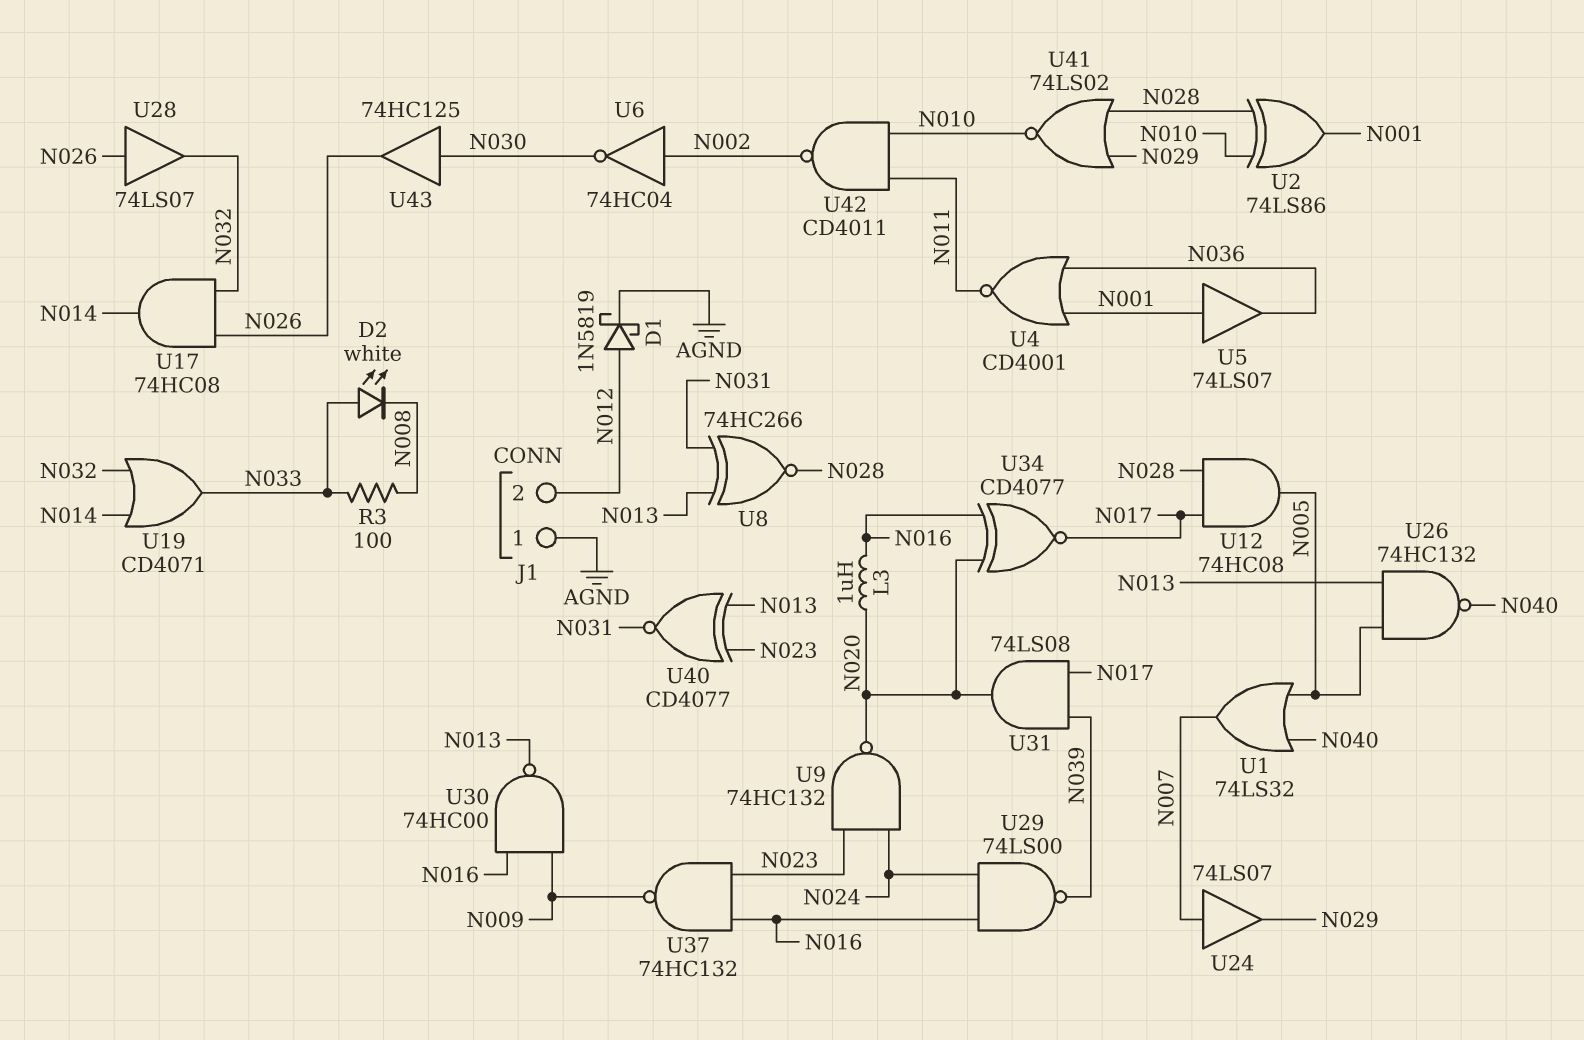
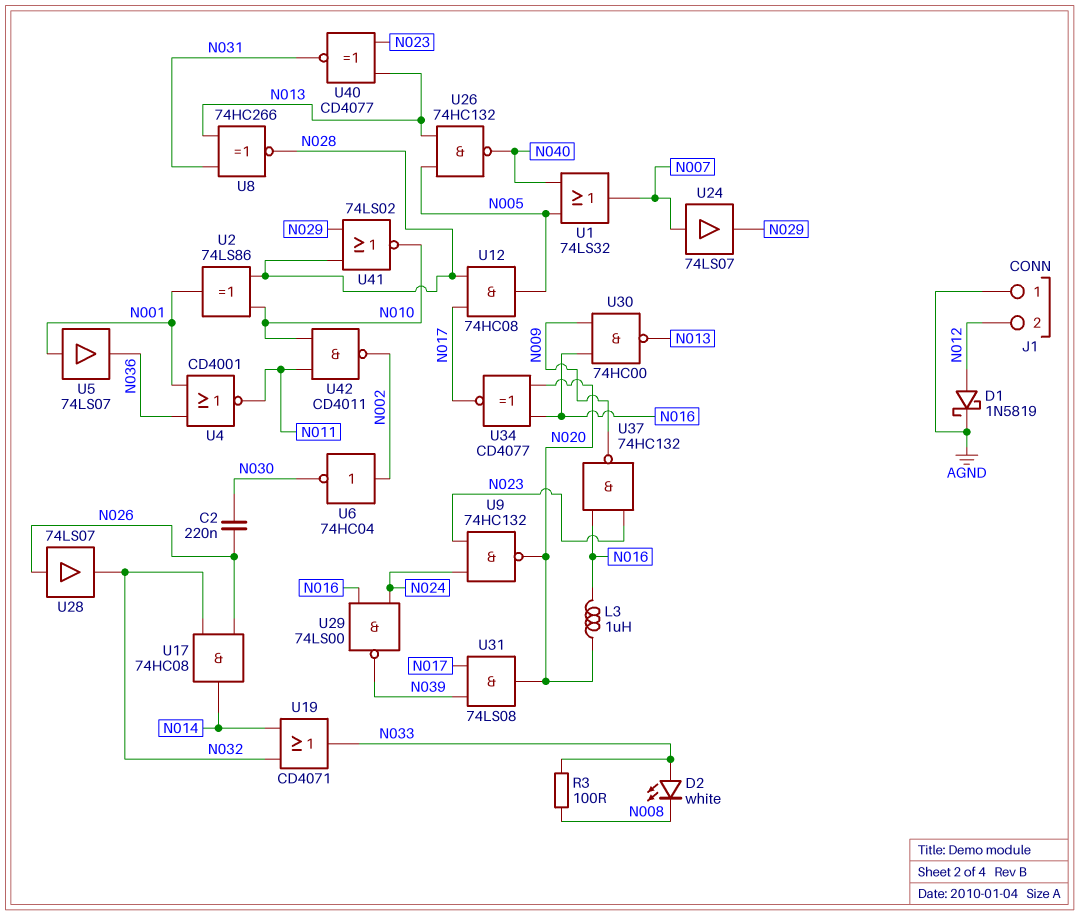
C2: none -> 220nF (N026, N030)
U43: buffer 74HC125 (in N030, out N026) -> none

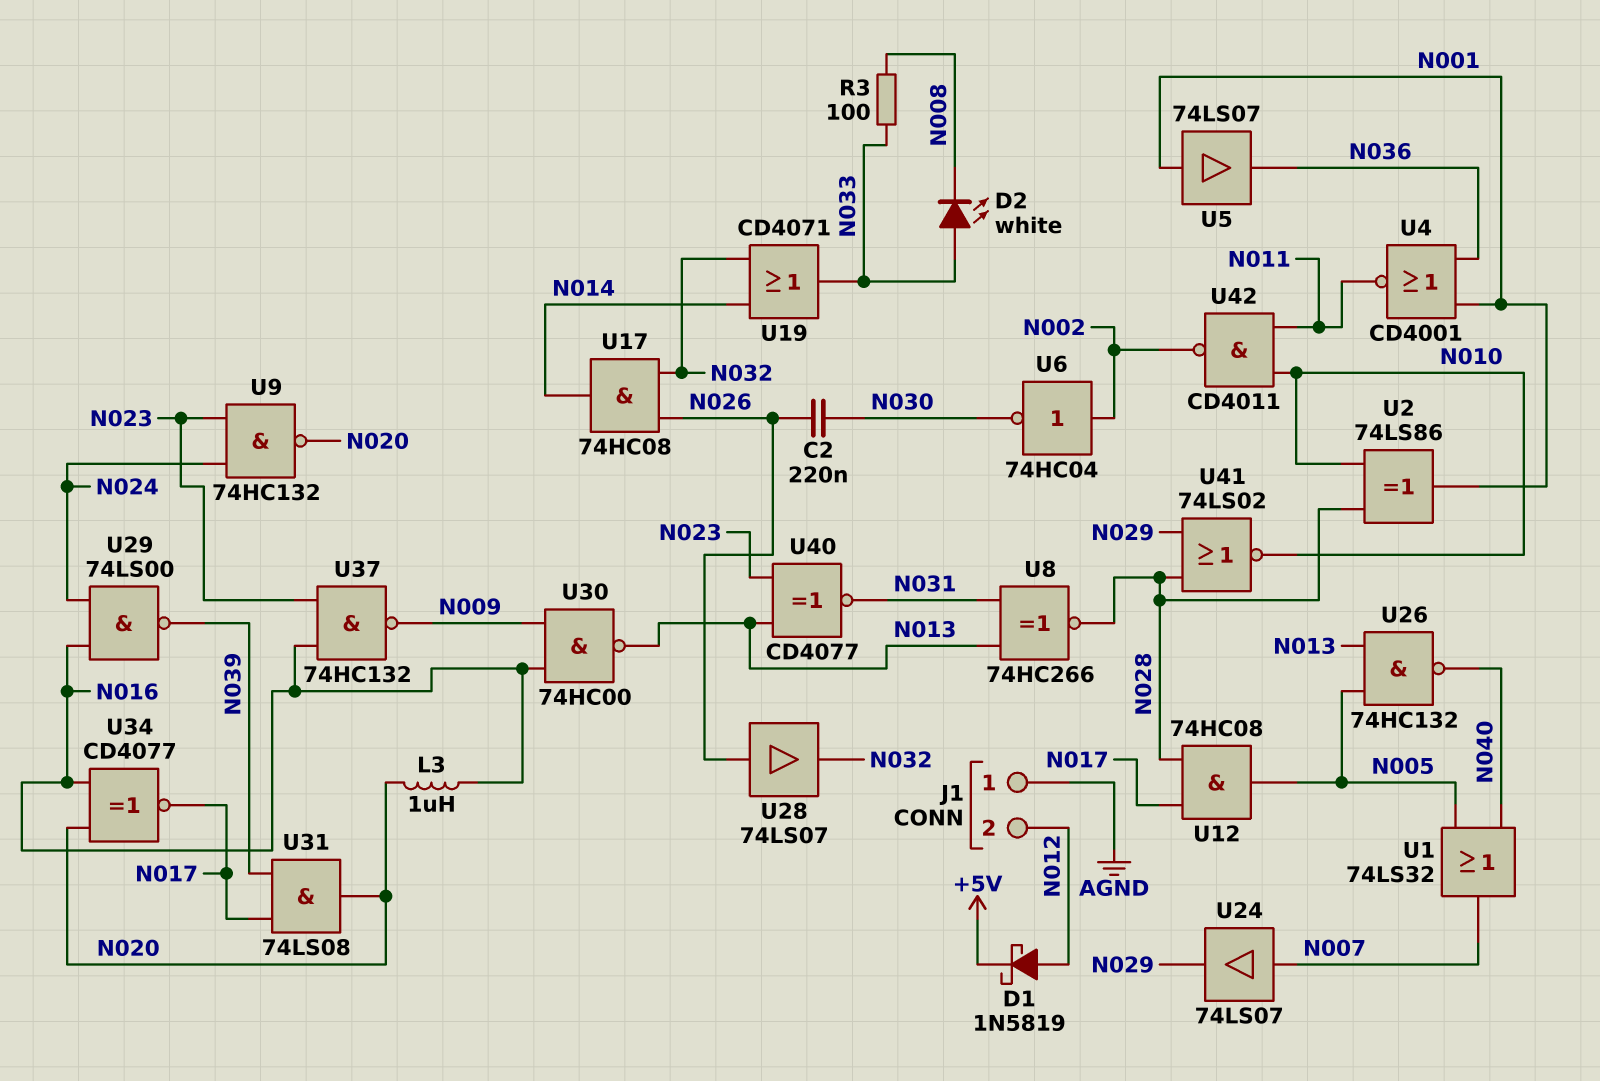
D1: schottky 1N5819 (A N012, K AGND) -> schottky 1N5819 (A N012, K +5V)

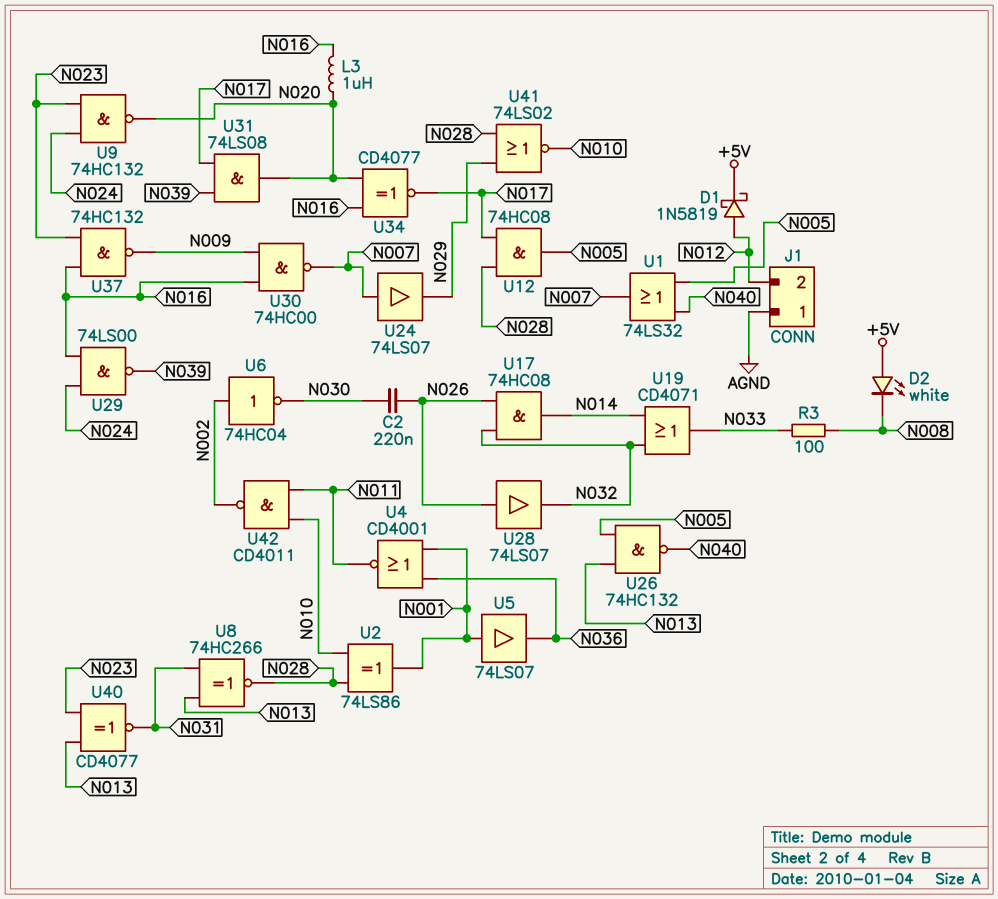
D2: LED white (A N033, K N008) -> LED white (A +5V, K N008)
U30: NAND 74HC00 (in N009, in N016, out N013) -> NAND 74HC00 (in N009, in N016, out N007)

